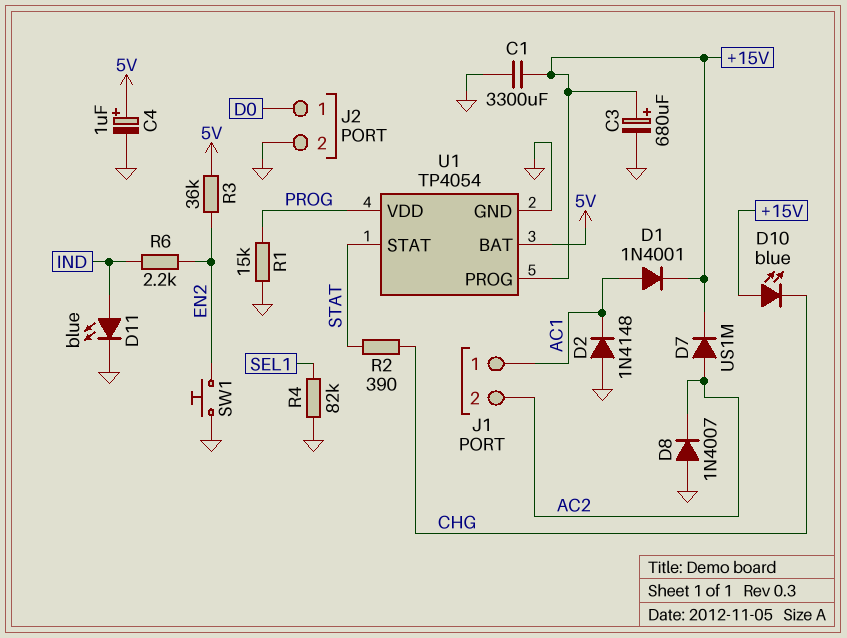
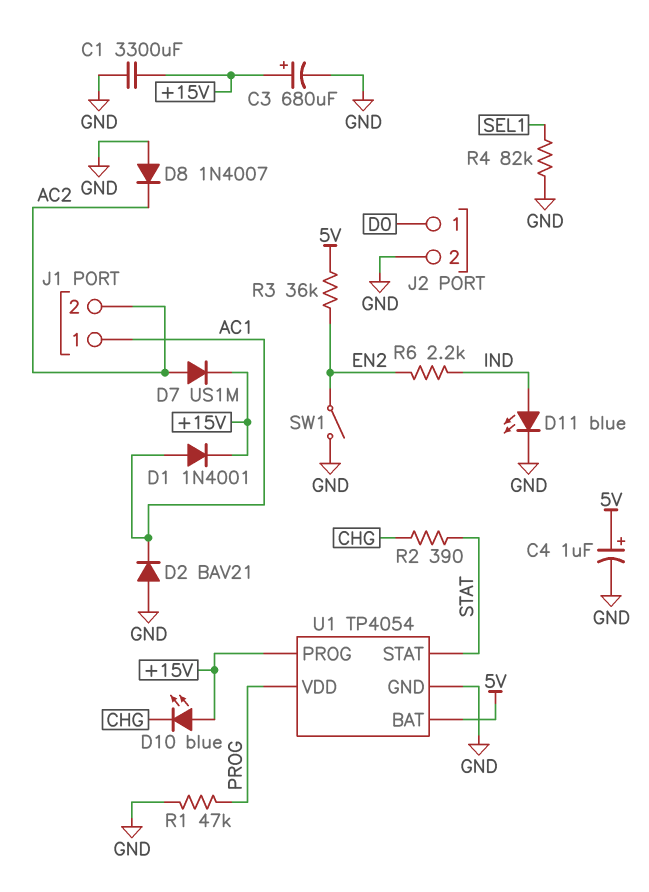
D2: diode 1N4148 (A GND, K AC1) -> diode BAV21 (A GND, K AC1)
R1: 15k (GND, PROG) -> 47k (GND, PROG)
SW1: button (EN2, GND) -> switch (EN2, GND)

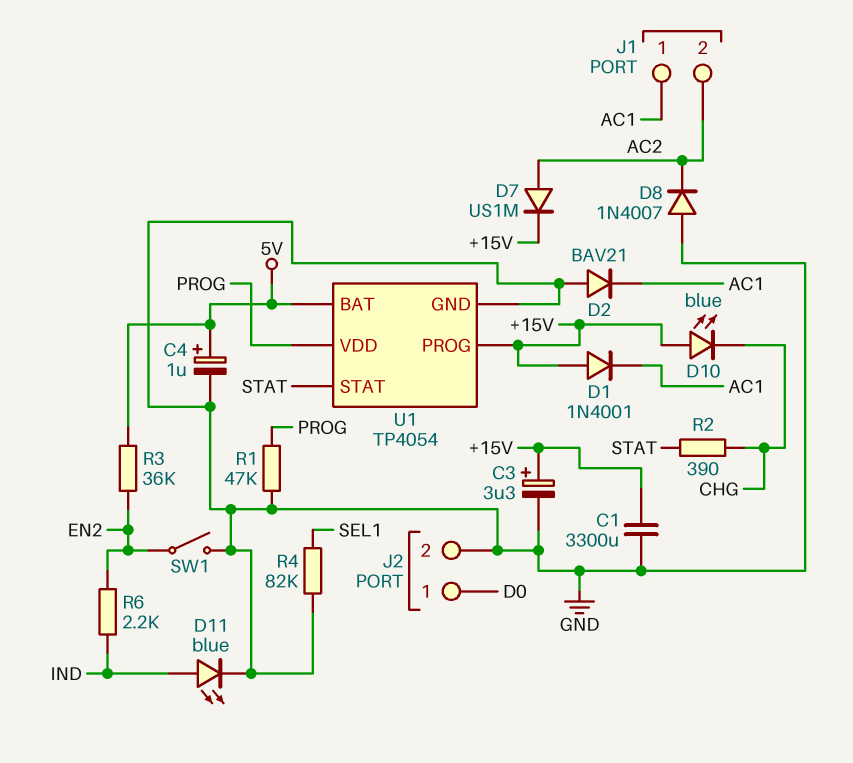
C3: 680uF (plus +15V, minus GND) -> 3.3uF (plus +15V, minus GND)
D1: diode 1N4001 (A AC1, K +15V) -> diode 1N4001 (A +15V, K AC1)

